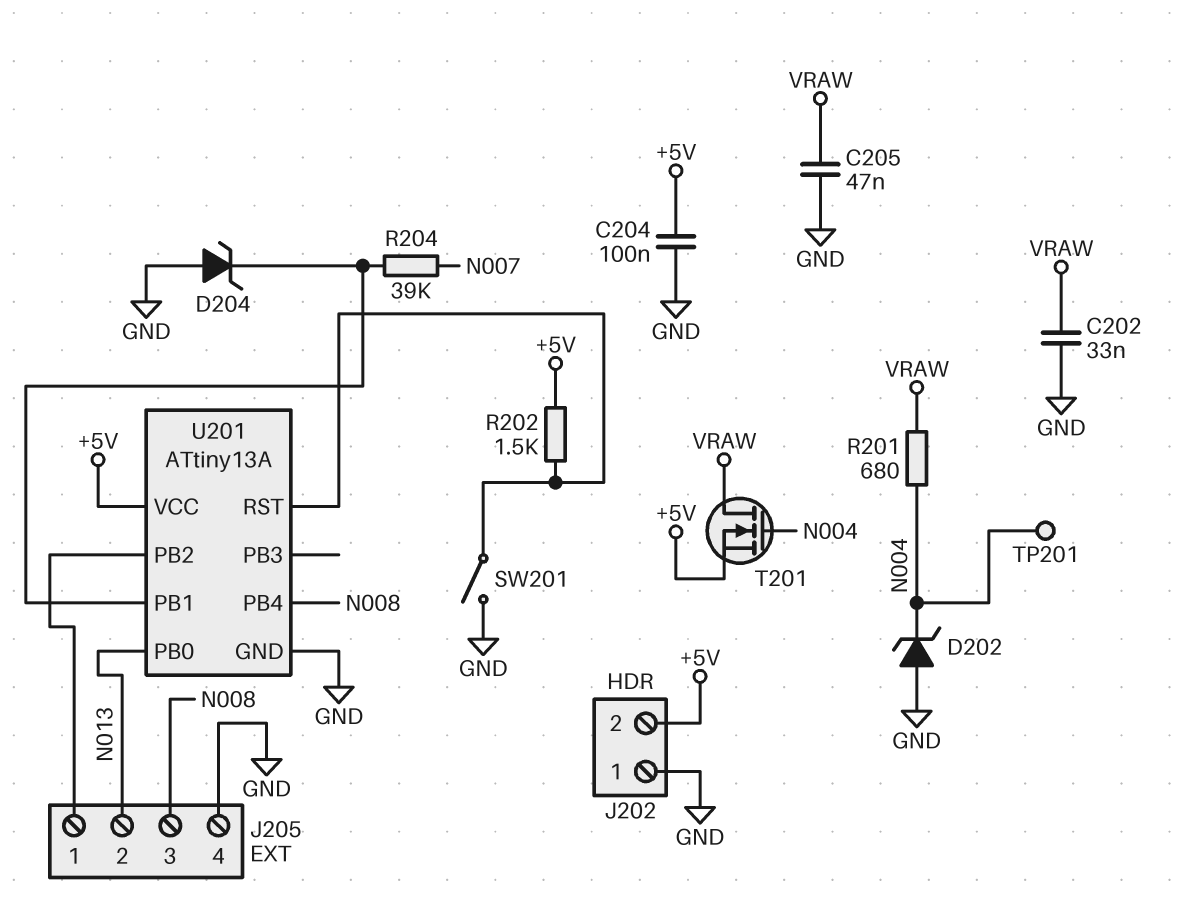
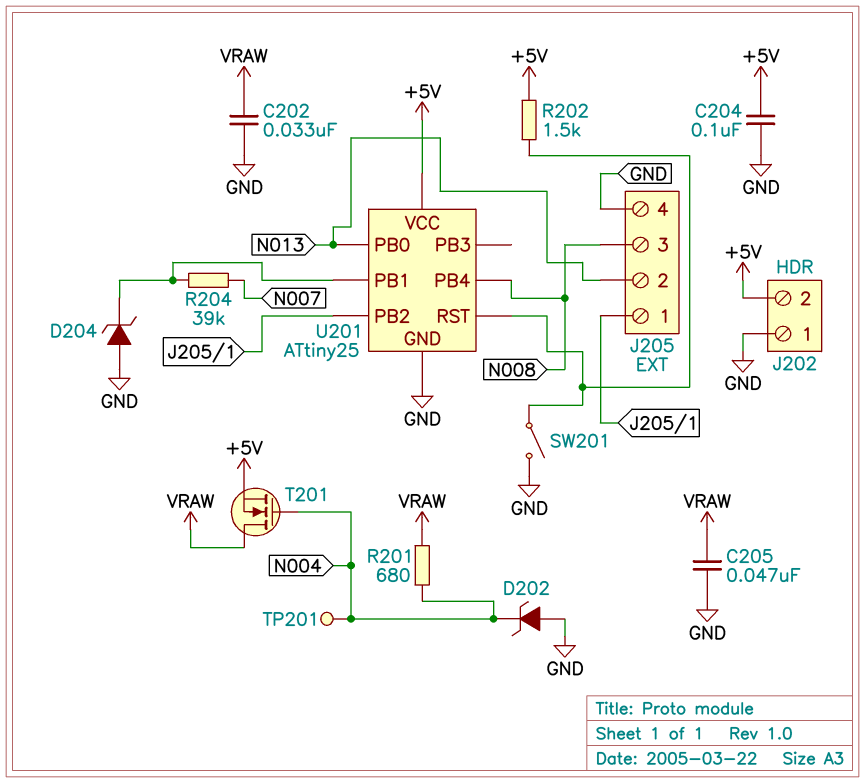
U201: ATtiny13A -> ATtiny25

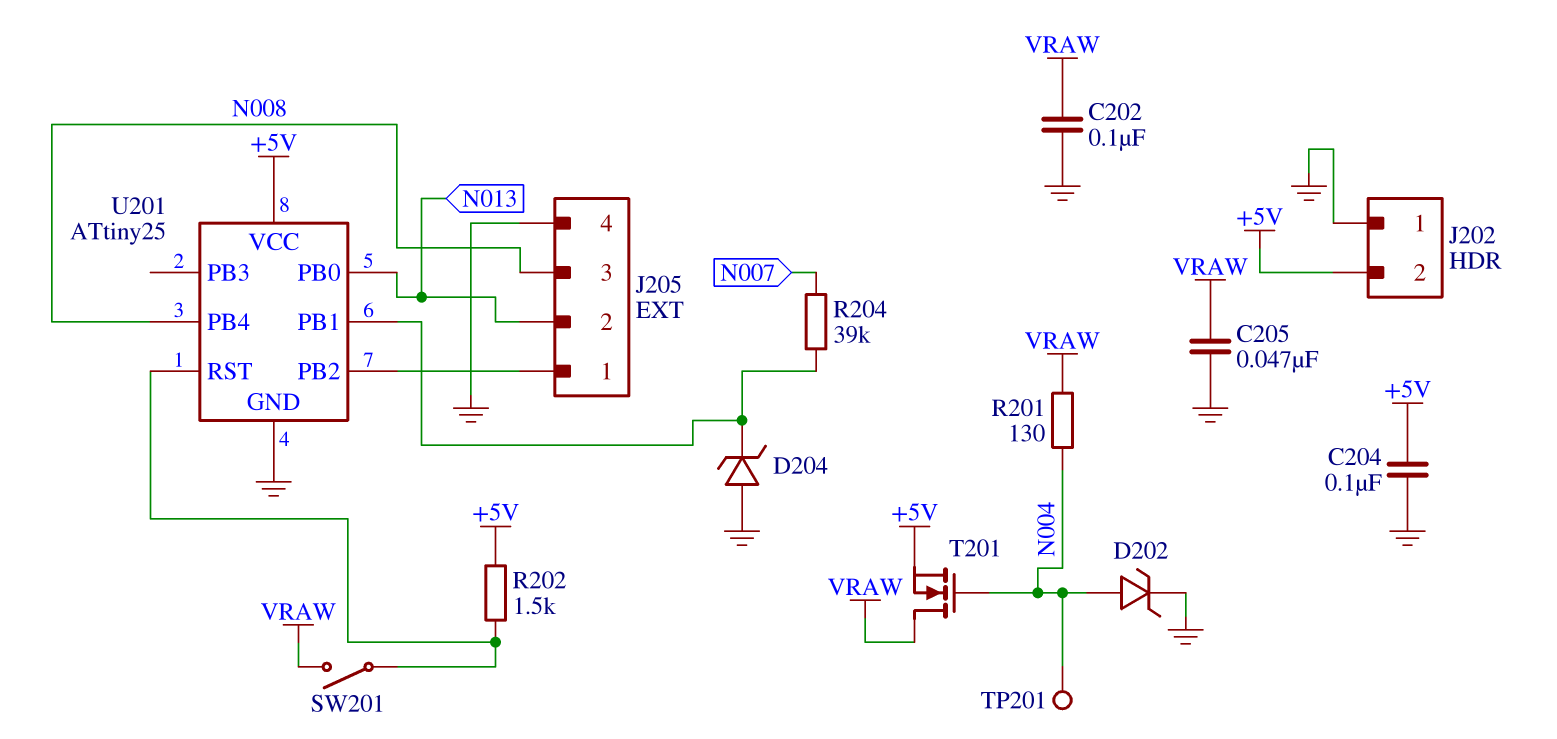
C202: 33nF (GND, VRAW) -> 100nF (GND, VRAW)
D202: zener (A GND, K N004) -> zener (A N004, K GND)
R201: 680 (N004, VRAW) -> 130 (N004, VRAW)
SW201: switch (GND, U201/RST) -> switch (U201/RST, VRAW)

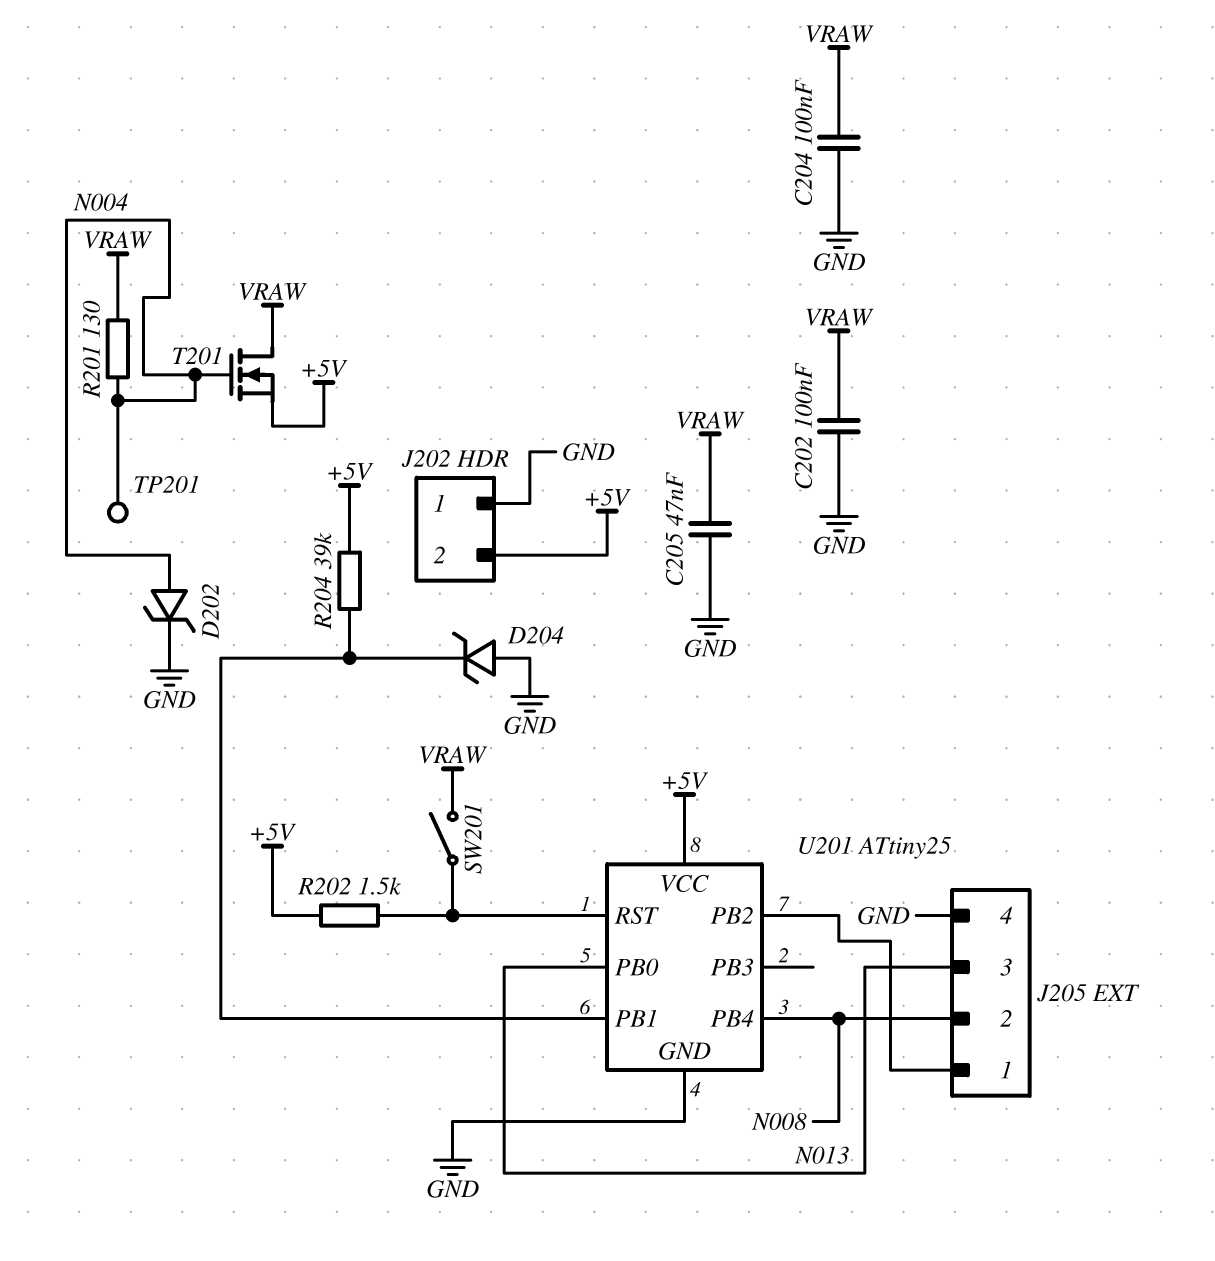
C204: 100nF (+5V, GND) -> 100nF (GND, VRAW)
J205 pin 2: N013 -> N008
J205 pin 3: N008 -> N013
R204: 39k (N007, U201/PB1) -> 39k (+5V, U201/PB1)

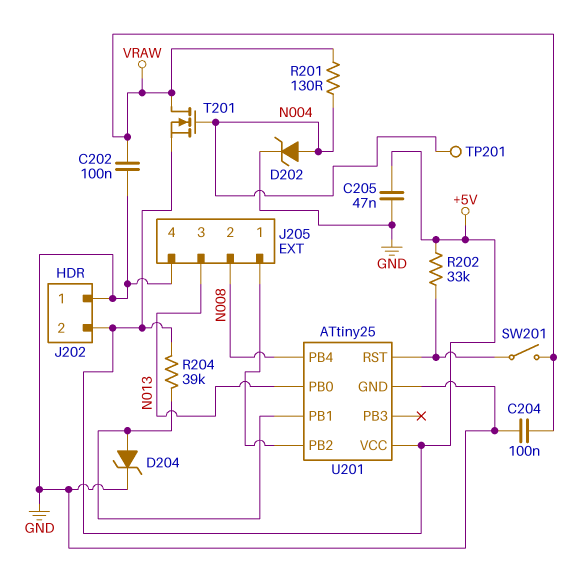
C205: 47nF (GND, VRAW) -> 47nF (+5V, GND)
D204: zener (A GND, K U201/PB1) -> zener (A U201/PB1, K GND)
R202: 1.5k (+5V, U201/RST) -> 33k (+5V, U201/RST)

